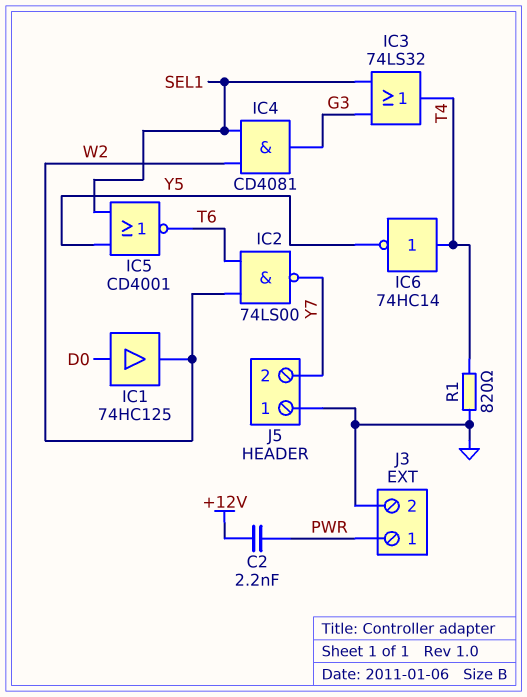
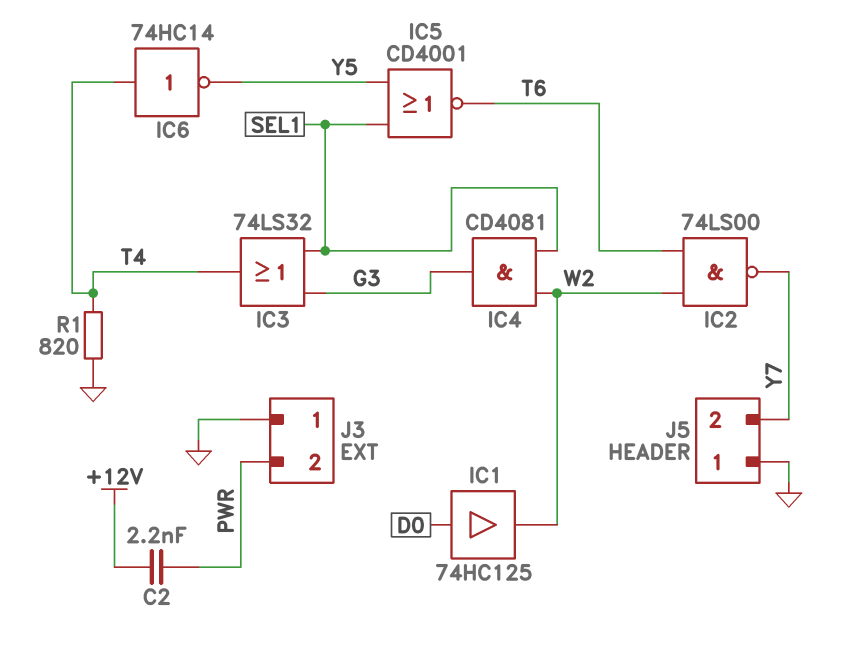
J3 pin 1: PWR -> GND
J3 pin 2: GND -> PWR

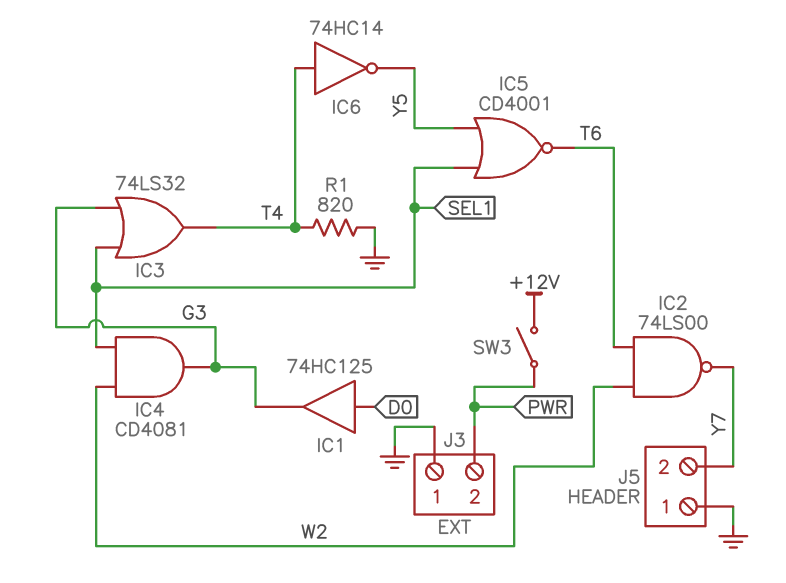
C2: 2.2nF (+12V, PWR) -> none
IC1: buffer 74HC125 (in D0, out W2) -> buffer 74HC125 (in D0, out G3)
SW3: none -> switch (+12V, PWR)

